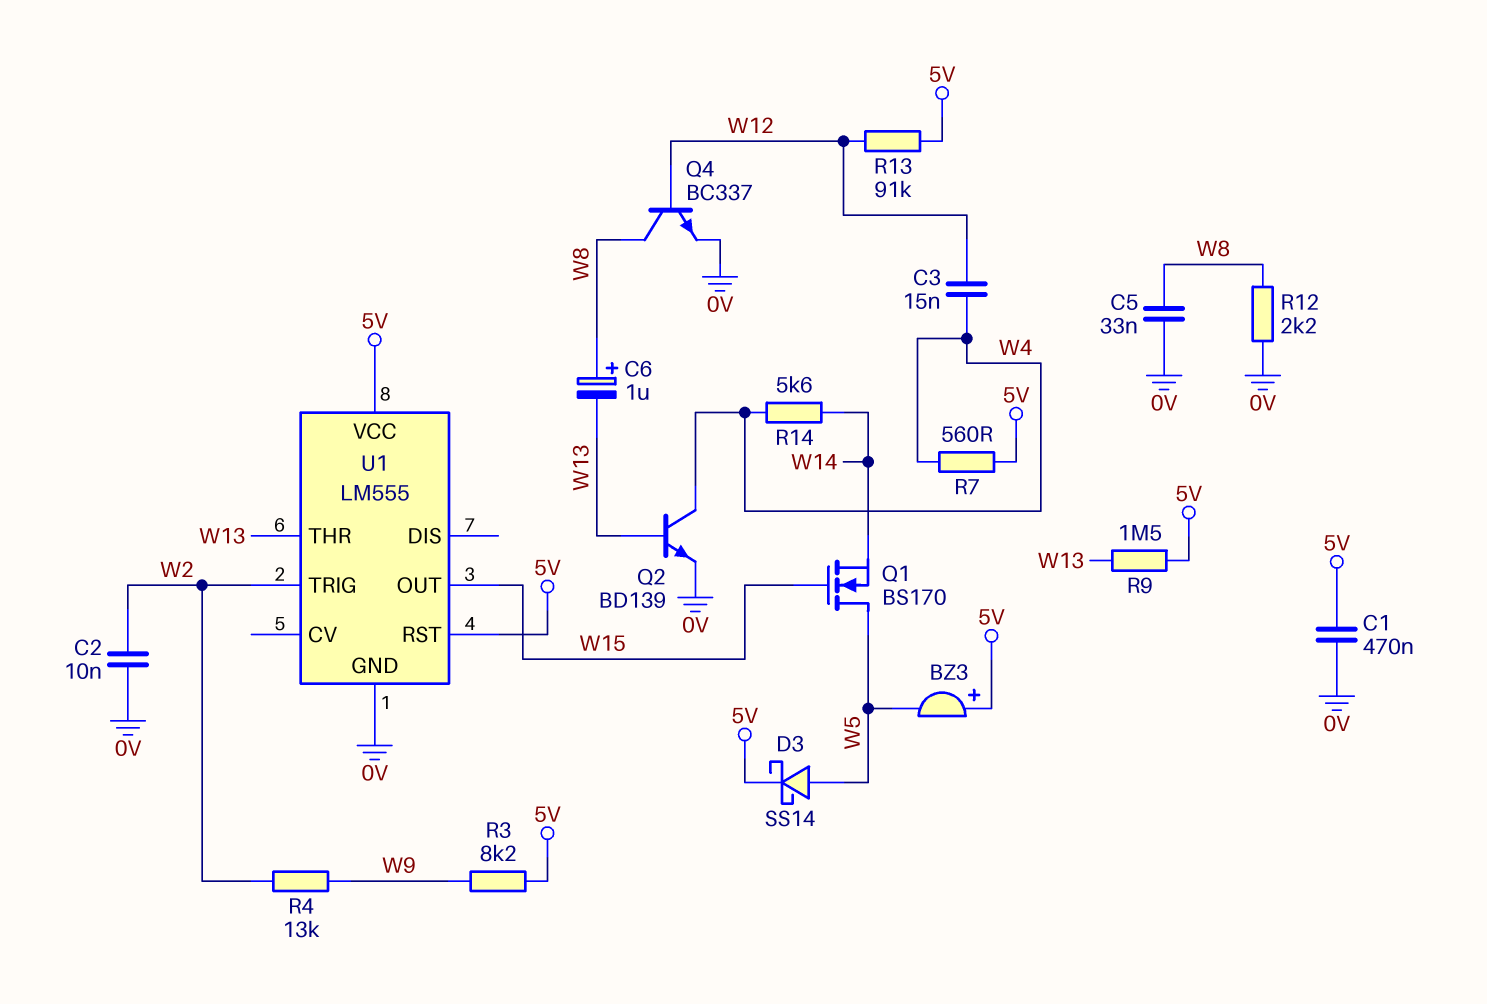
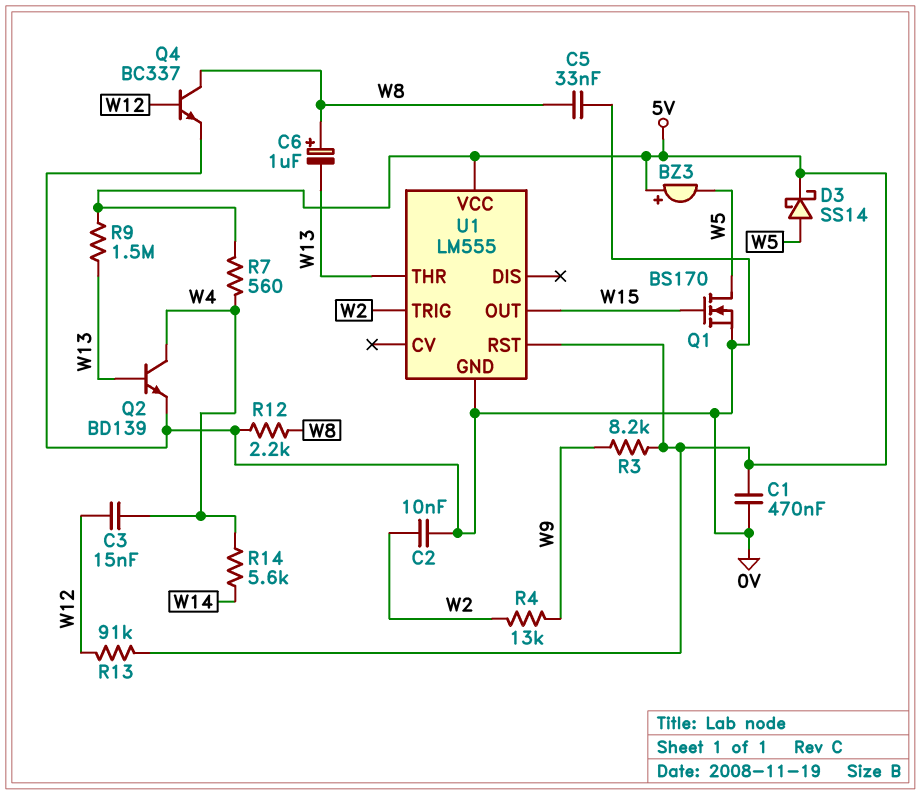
Q1: NMOS BS170 (G W15, D W5, S W14) -> NMOS BS170 (G W15, D W5, S 0V)

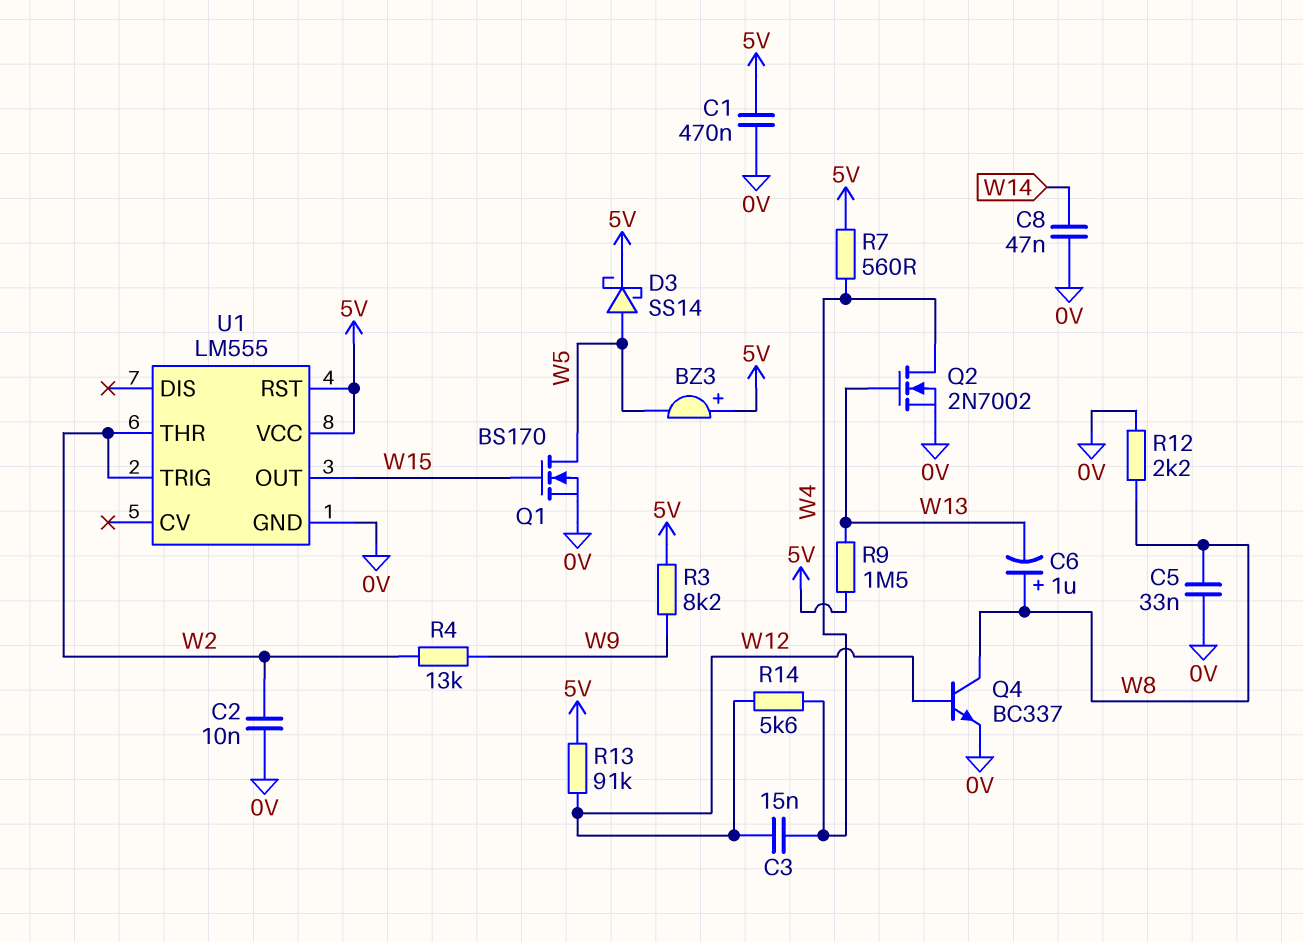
C8: none -> 47nF (0V, W14)
Q2: NPN BD139 (B W13, C W4, E 0V) -> NMOS 2N7002 (G W13, D W4, S 0V)
R14: 5.6k (W4, W14) -> 5.6k (W4, W12)
U1 pin THR: W13 -> W2

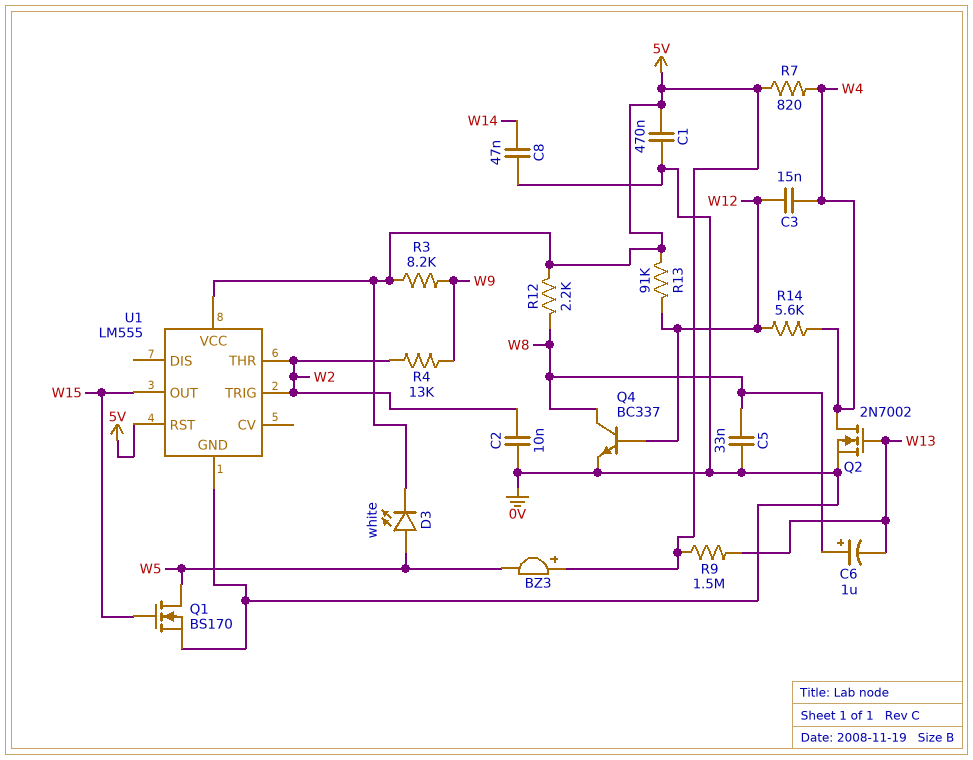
D3: schottky SS14 (A W5, K 5V) -> LED white (A W5, K 5V)
R7: 560 (5V, W4) -> 820 (5V, W4)
R12: 2.2k (0V, W8) -> 2.2k (5V, W8)

